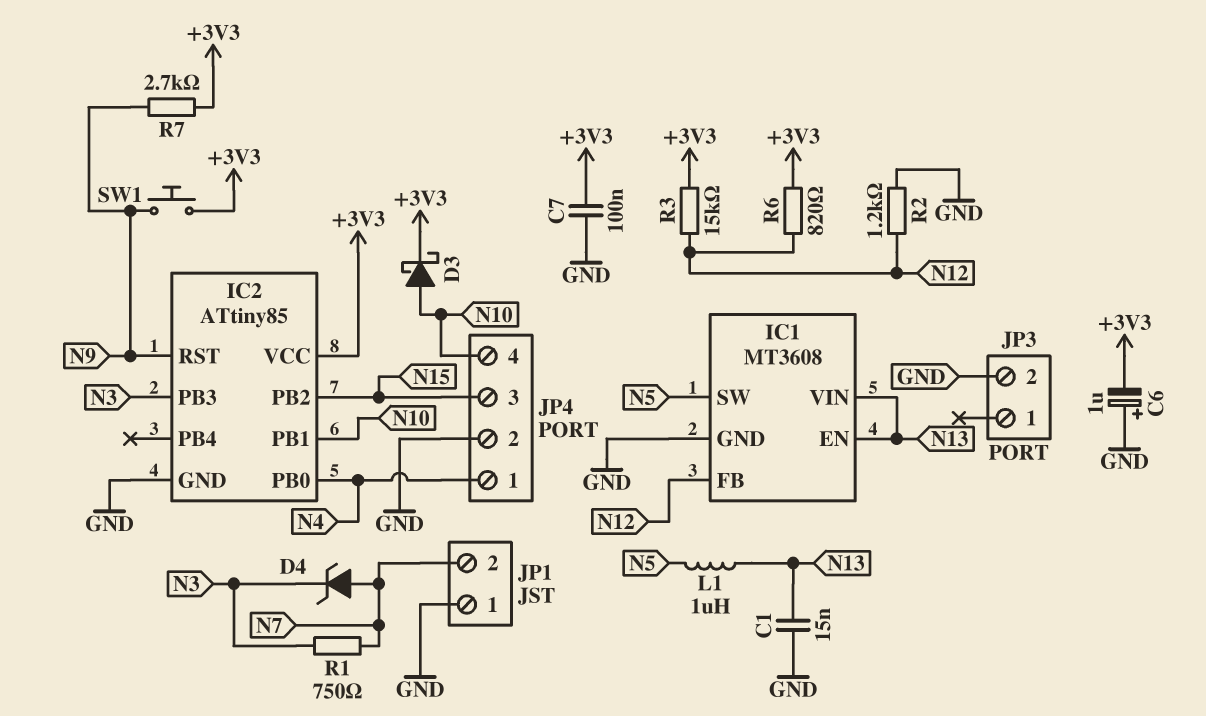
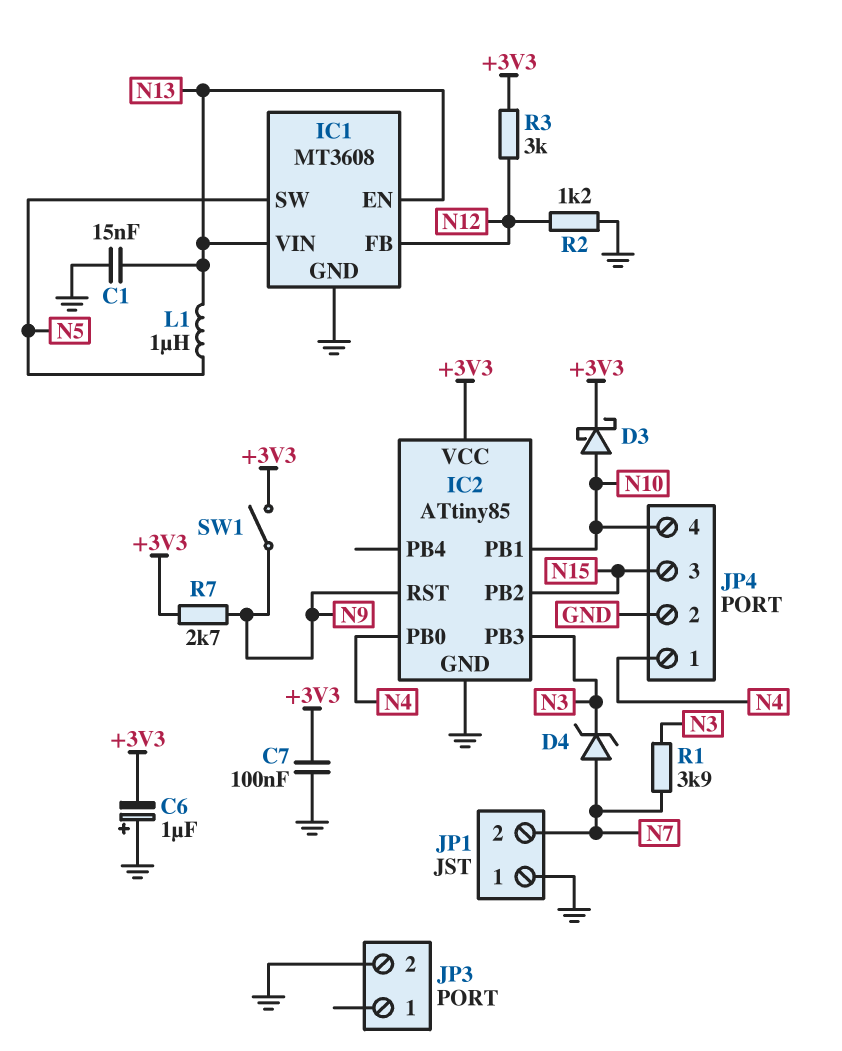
R1: 750 (N3, N7) -> 3.9k (N3, N7)
R3: 15k (+3V3, N12) -> 3k (+3V3, N12)
R6: 820 (+3V3, N12) -> none
SW1: button (+3V3, N9) -> switch (+3V3, N9)

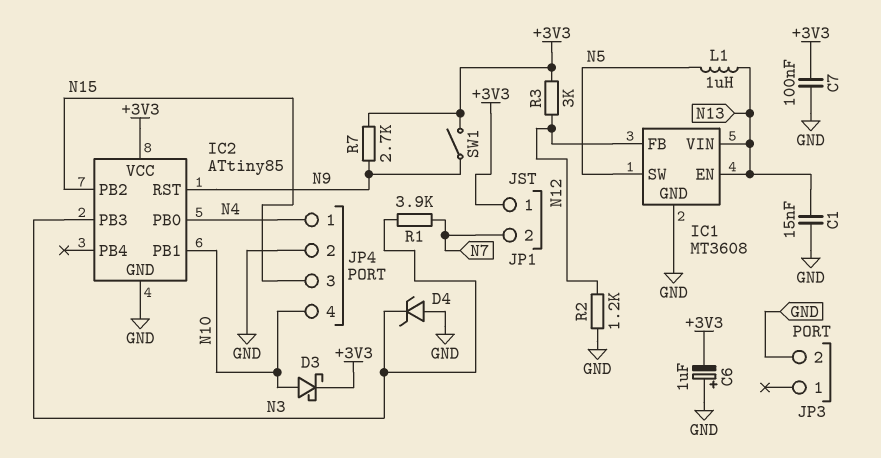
D4: zener (A N7, K N3) -> zener (A GND, K N3)
JP1 pin 1: GND -> +3V3

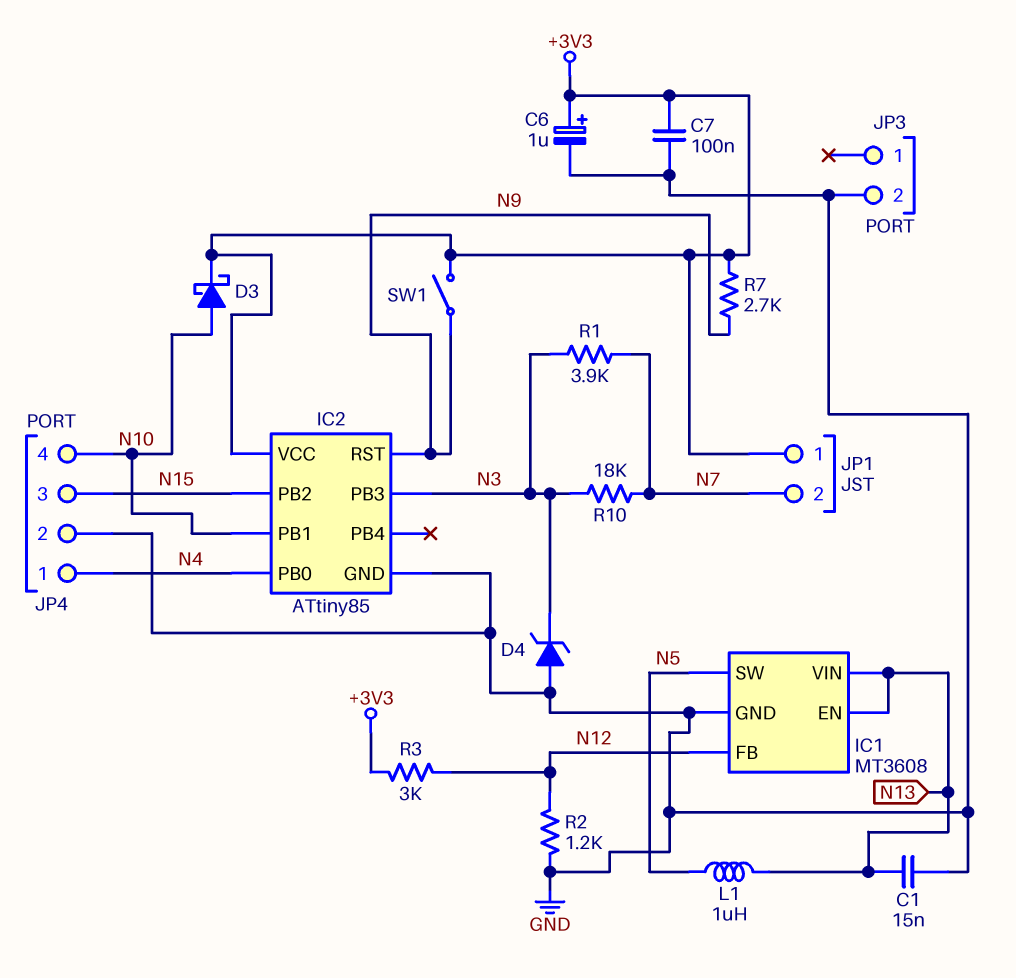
C6: 1uF (plus GND, minus +3V3) -> 1uF (plus +3V3, minus GND)
R10: none -> 18k (N3, N7)

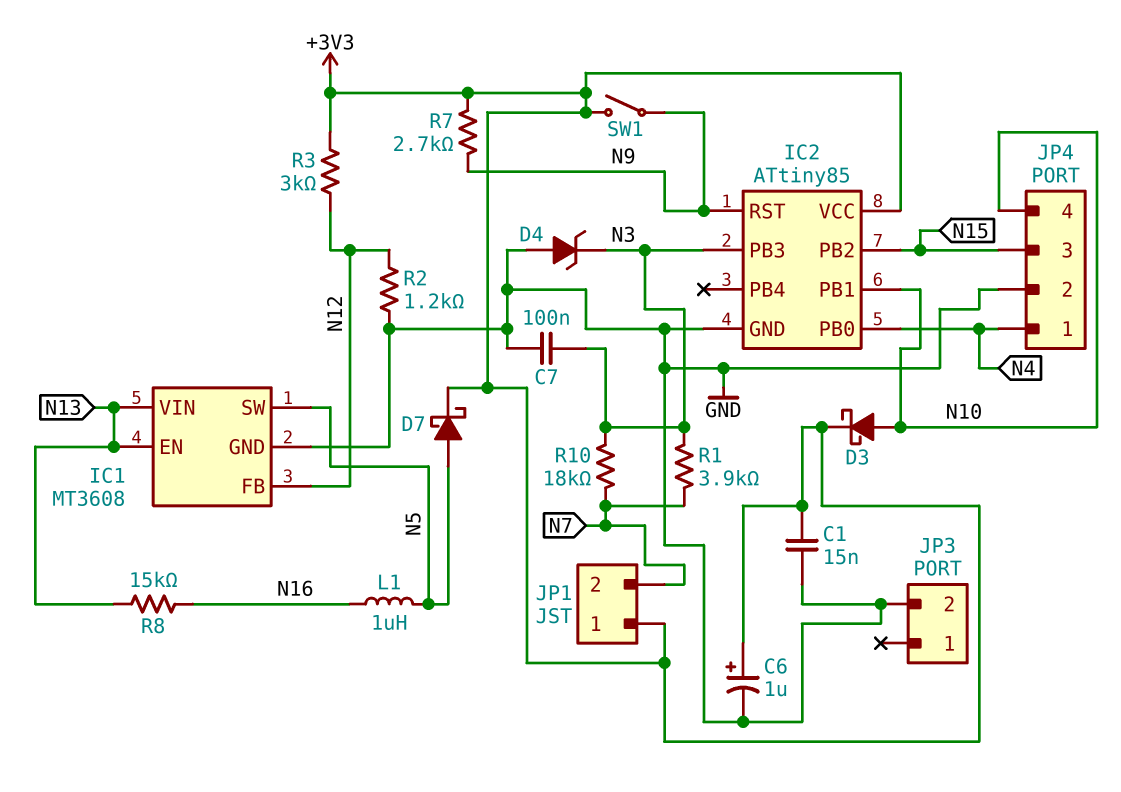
C1: 15nF (GND, N13) -> 15nF (+3V3, GND)
C7: 100nF (+3V3, GND) -> 100nF (GND, N3)
D7: none -> schottky (A N5, K +3V3)
L1: 1uH (N5, N13) -> 1uH (N5, N16)
R8: none -> 15k (N13, N16)

